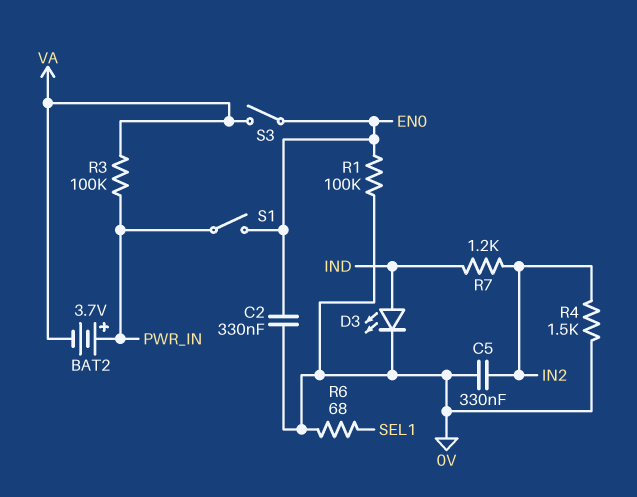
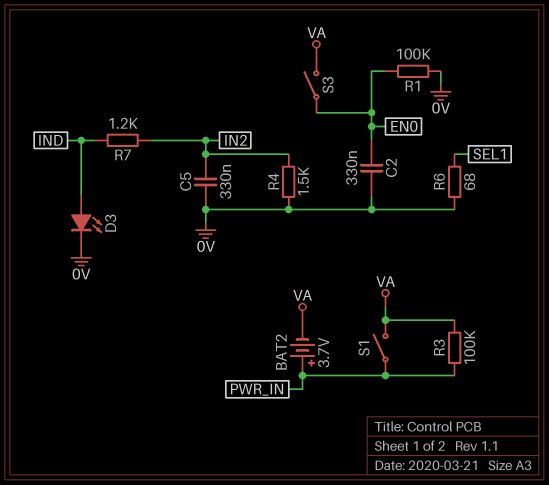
S1: switch (EN0, PWR_IN) -> switch (PWR_IN, VA)

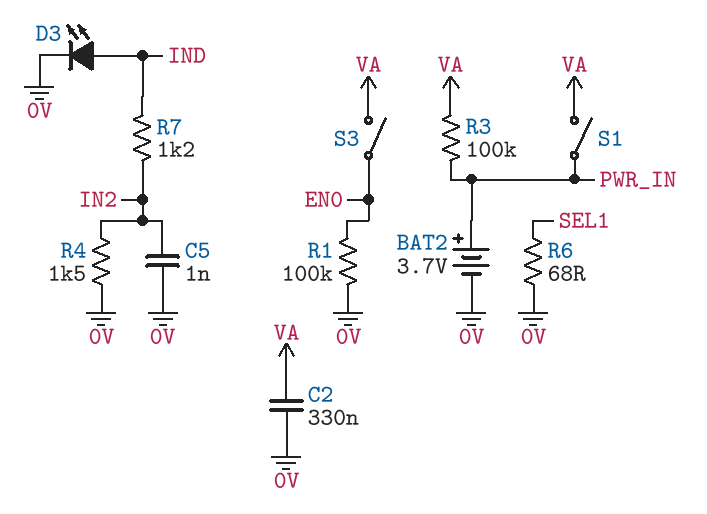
BAT2: 3.7V (plus PWR_IN, minus VA) -> 3.7V (plus PWR_IN, minus 0V)
C2: 330nF (0V, EN0) -> 330nF (0V, VA)
C5: 330nF (0V, IN2) -> 1nF (0V, IN2)

